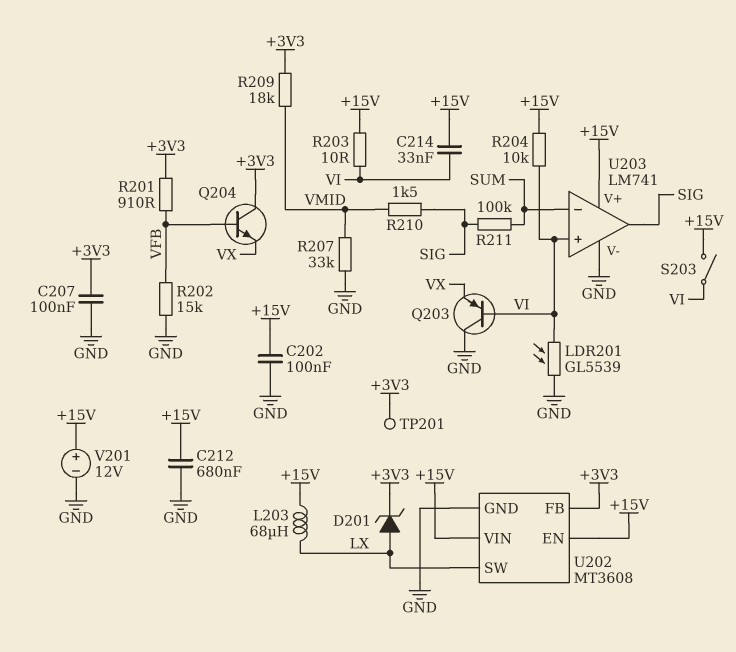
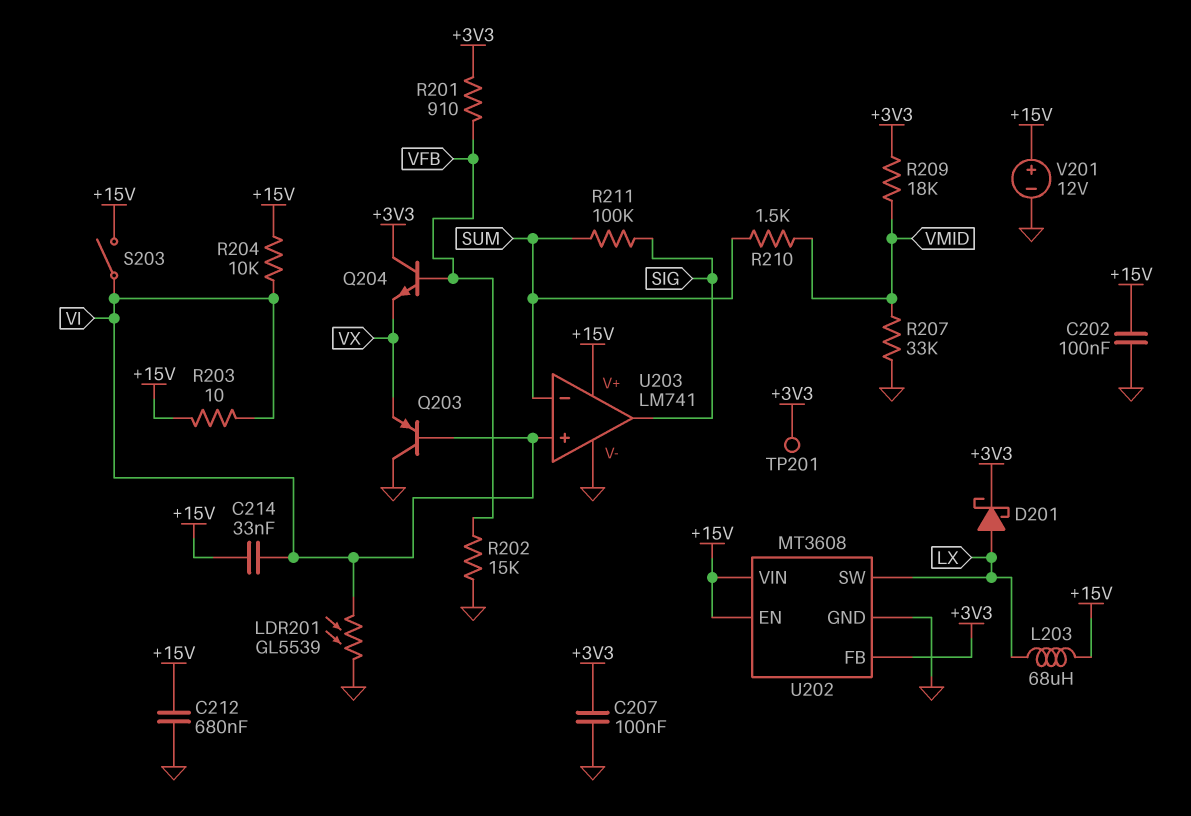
D201: zener (A LX, K +3V3) -> schottky (A LX, K +3V3)
R210: 1.5k (SIG, VMID) -> 1.5k (SUM, VMID)

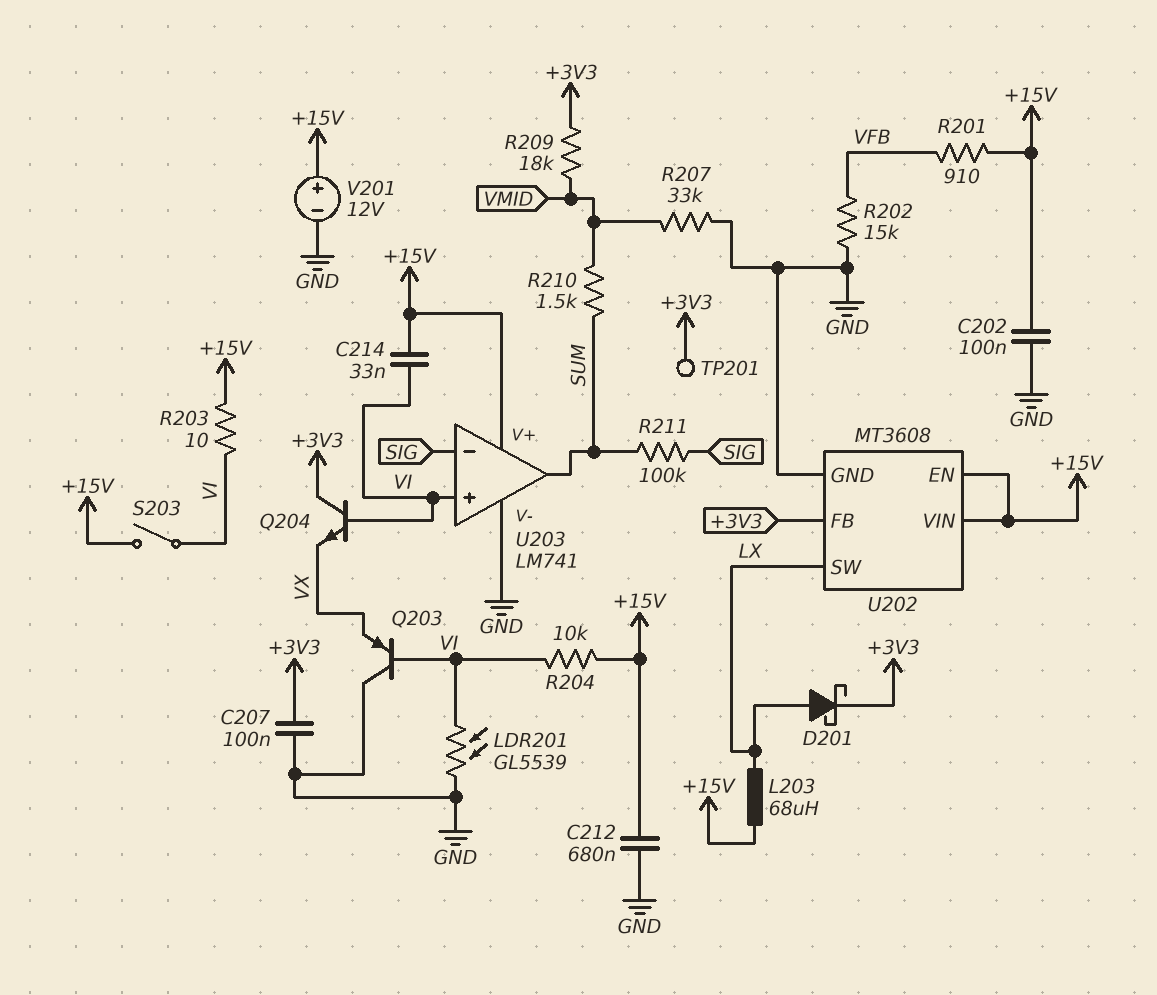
Q204: NPN (B VFB, C +3V3, E VX) -> NPN (B VI, C +3V3, E VX)
R201: 910 (+3V3, VFB) -> 910 (+15V, VFB)
U203 pin in-: SUM -> SIG
U203 pin out: SIG -> SUM

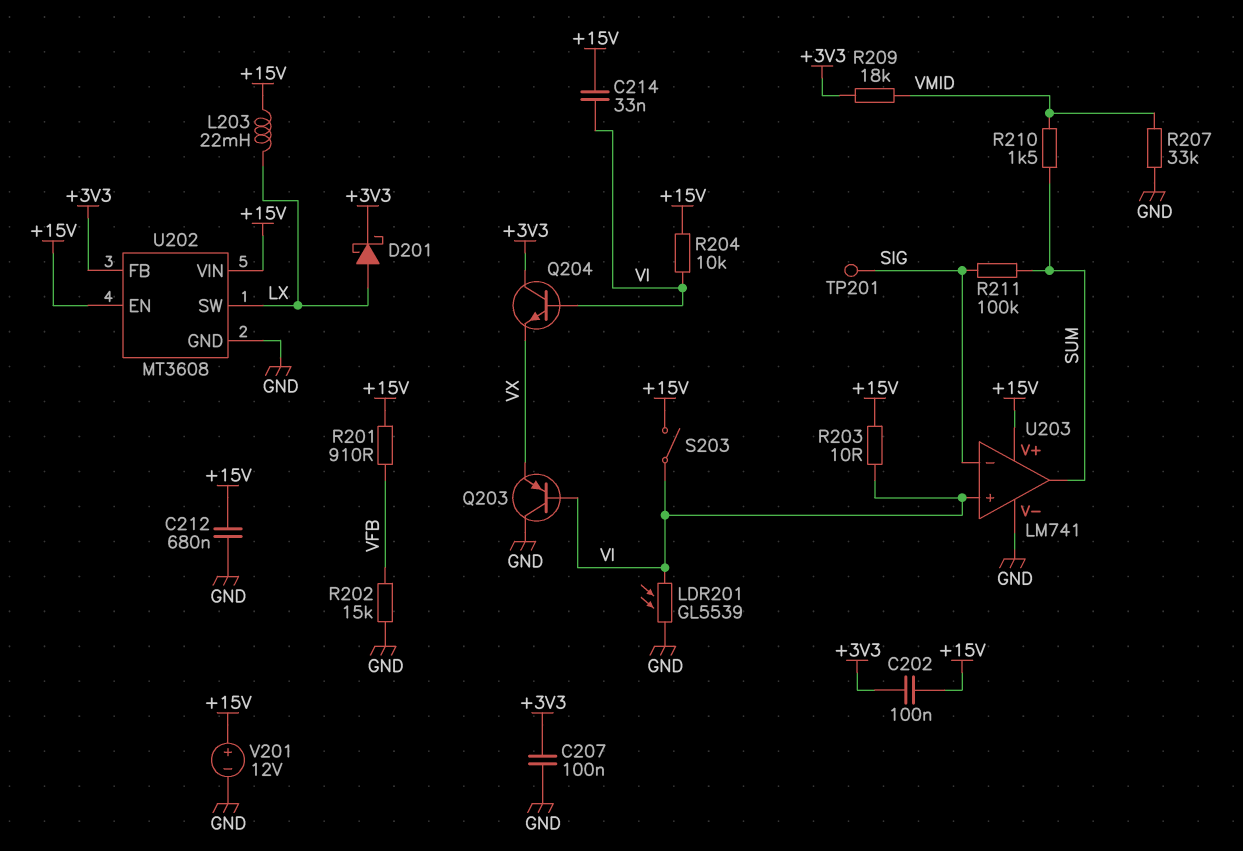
C202: 100nF (+15V, GND) -> 100nF (+3V3, +15V)
L203: 68uH (+15V, LX) -> 22mH (+15V, LX)
TP201: test point (+3V3) -> test point (SIG)

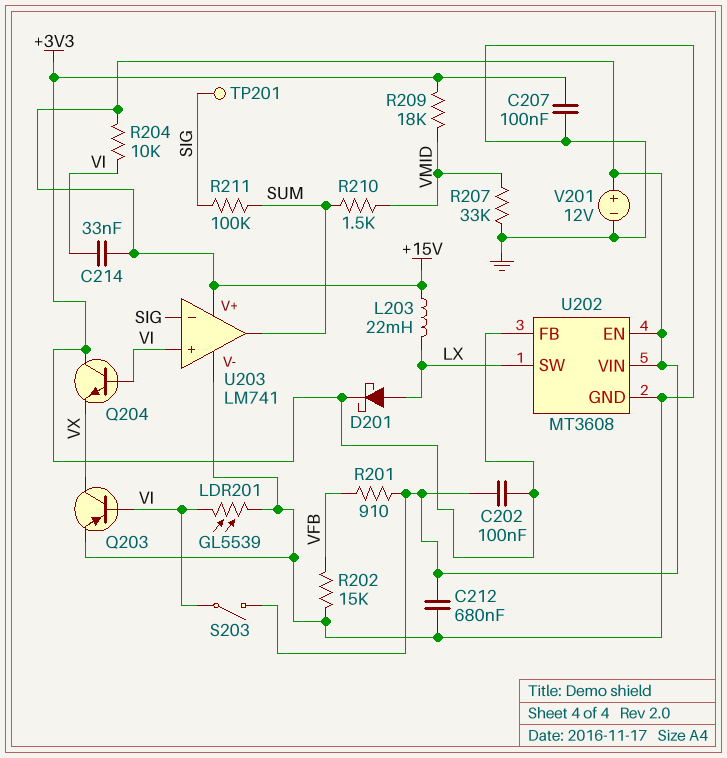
Q203: PNP (B VI, C GND, E VX) -> PNP (B VI, C VX, E GND)
R203: 10 (+15V, VI) -> none

